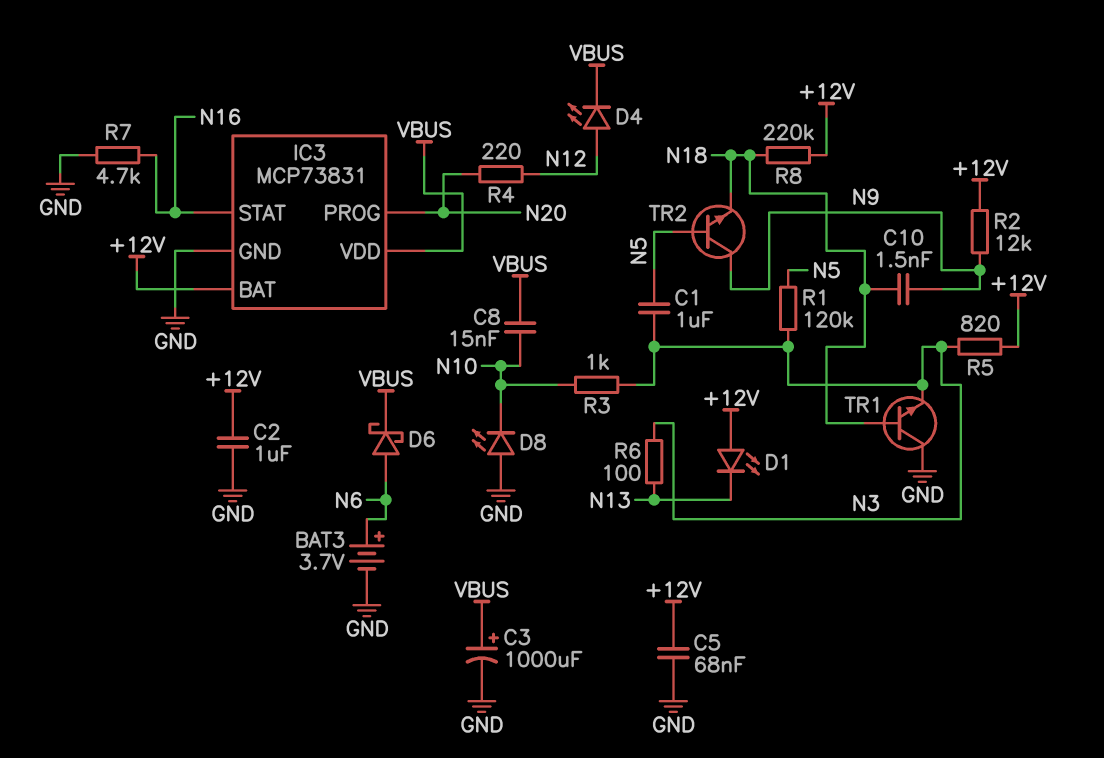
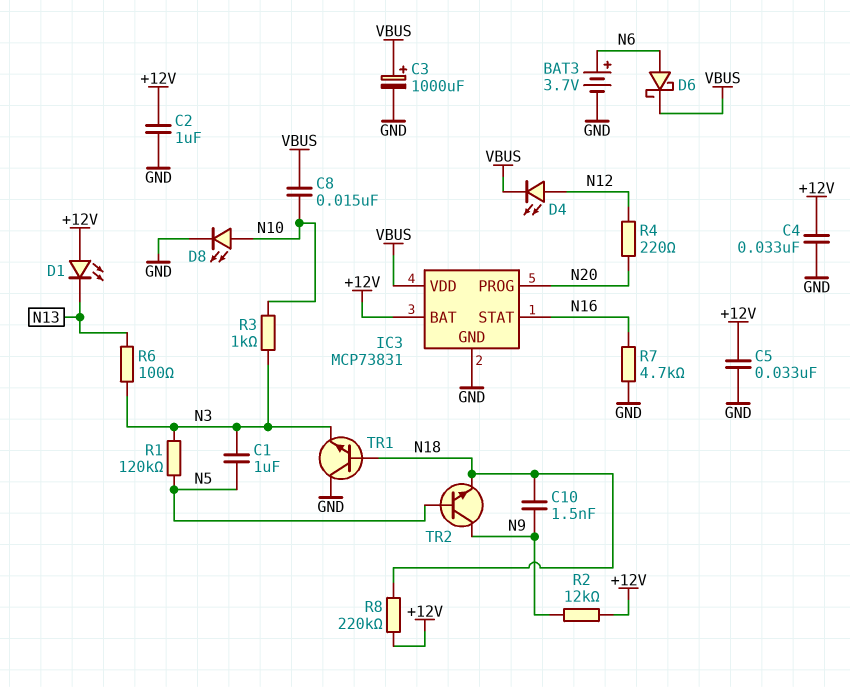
C4: none -> 33nF (+12V, GND)
C5: 68nF (+12V, GND) -> 33nF (+12V, GND)
D8: LED (A GND, K N10) -> LED (A N10, K GND)
R5: 820 (+12V, N3) -> none

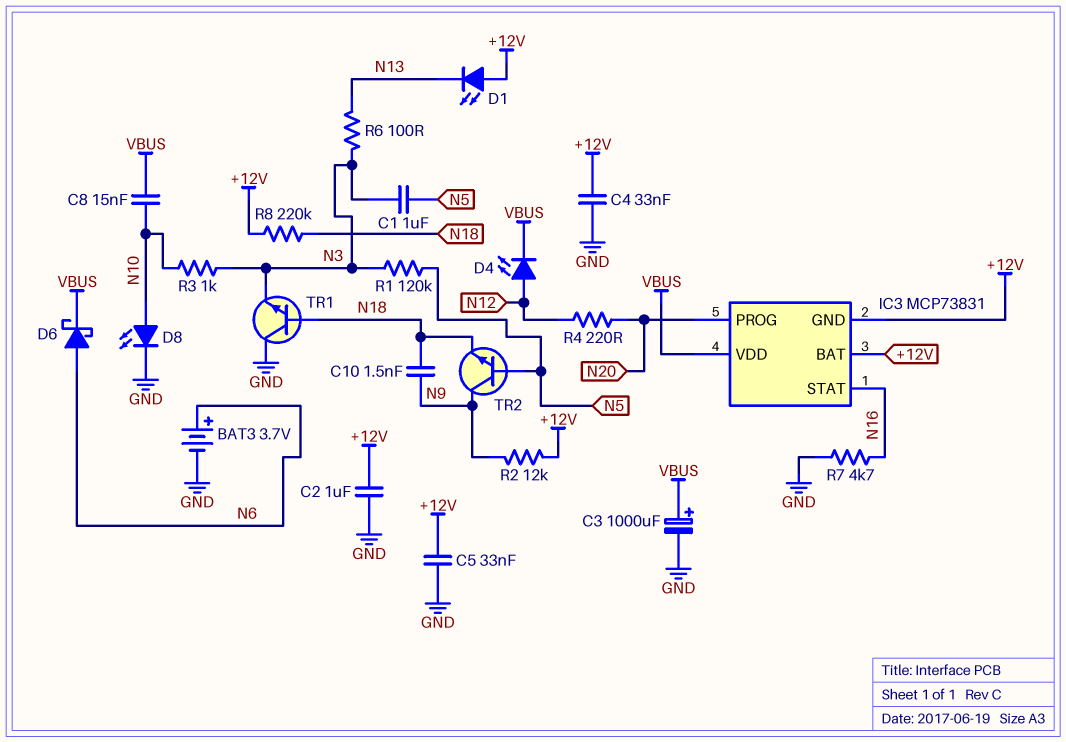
IC3 pin GND: GND -> +12V

